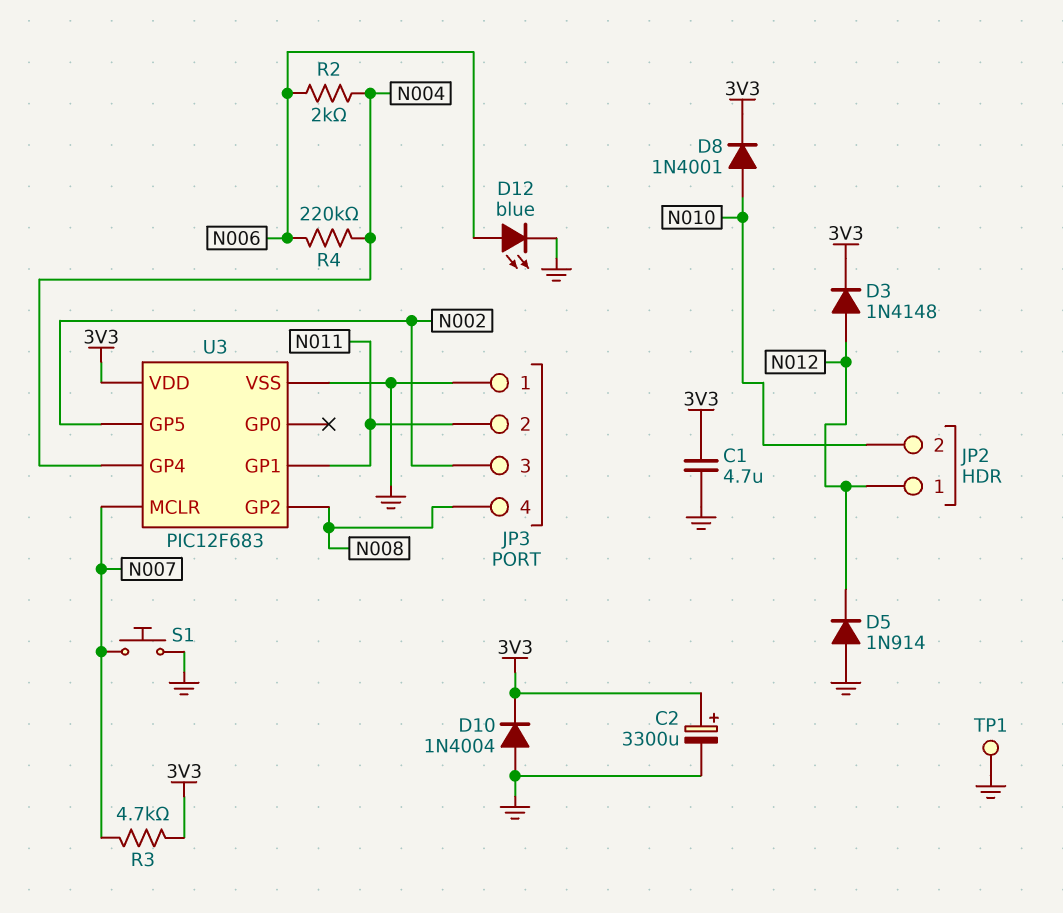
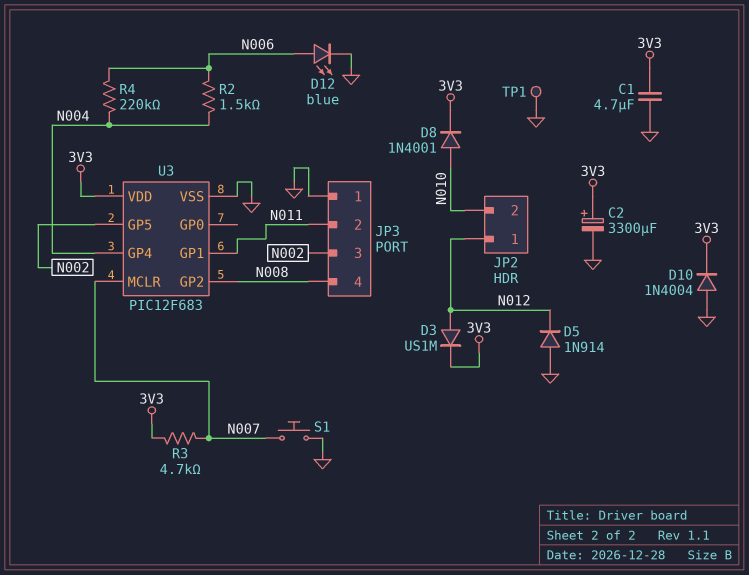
D3: diode 1N4148 (A N012, K 3V3) -> diode US1M (A N012, K 3V3)
R2: 2k (N004, N006) -> 1.5k (N004, N006)

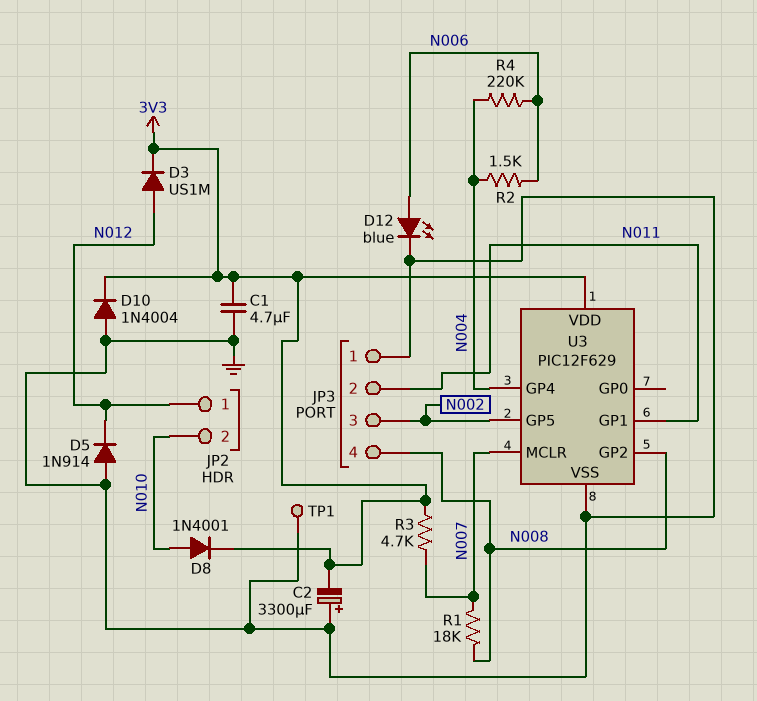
C2: 3300uF (plus 3V3, minus GND) -> 3300uF (plus GND, minus 3V3)
R1: none -> 18k (N007, N008)
S1: button (GND, N007) -> none
U3: PIC12F683 -> PIC12F629

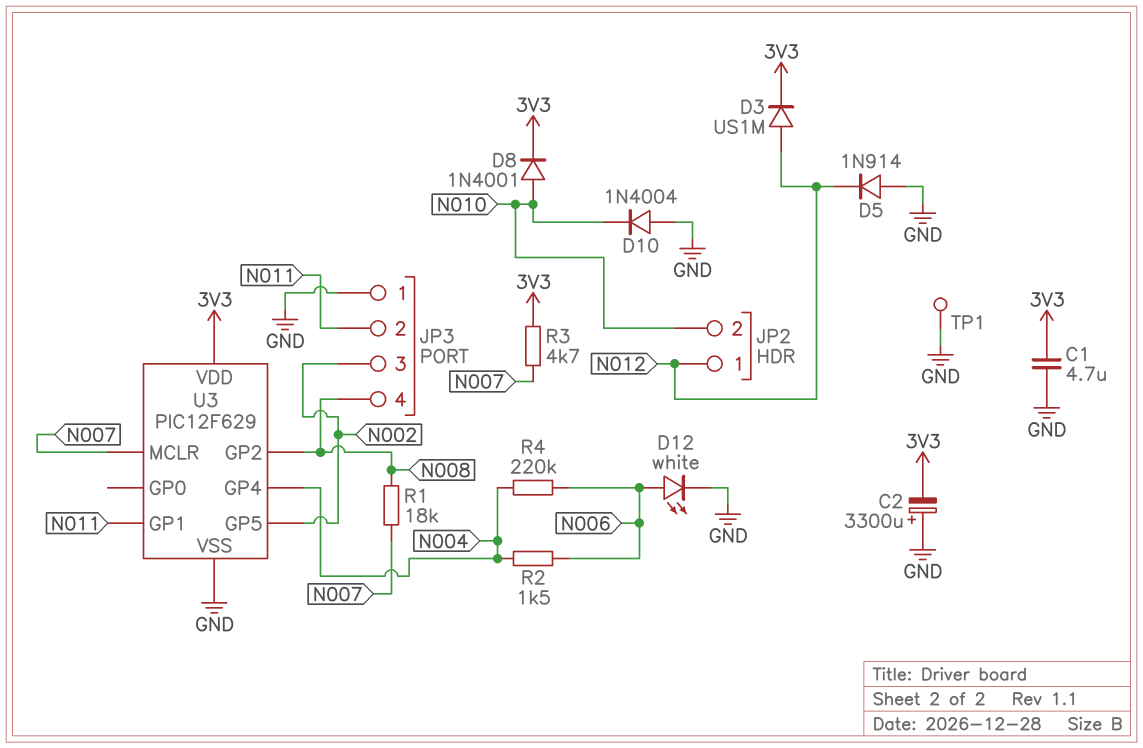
D10: diode 1N4004 (A GND, K 3V3) -> diode 1N4004 (A GND, K N010)
D12: LED blue (A N006, K GND) -> LED white (A N006, K GND)

